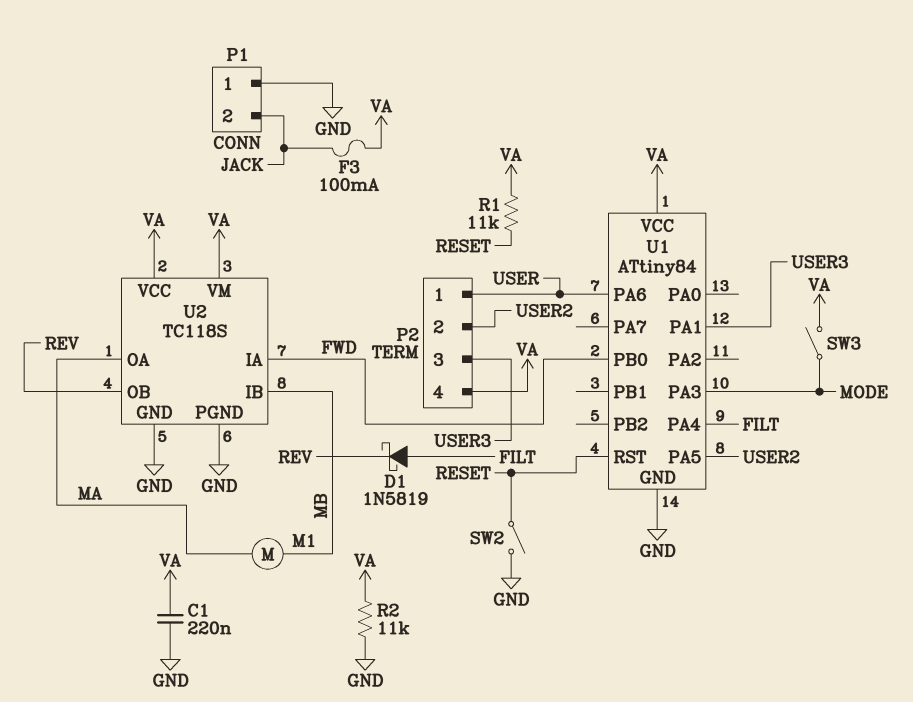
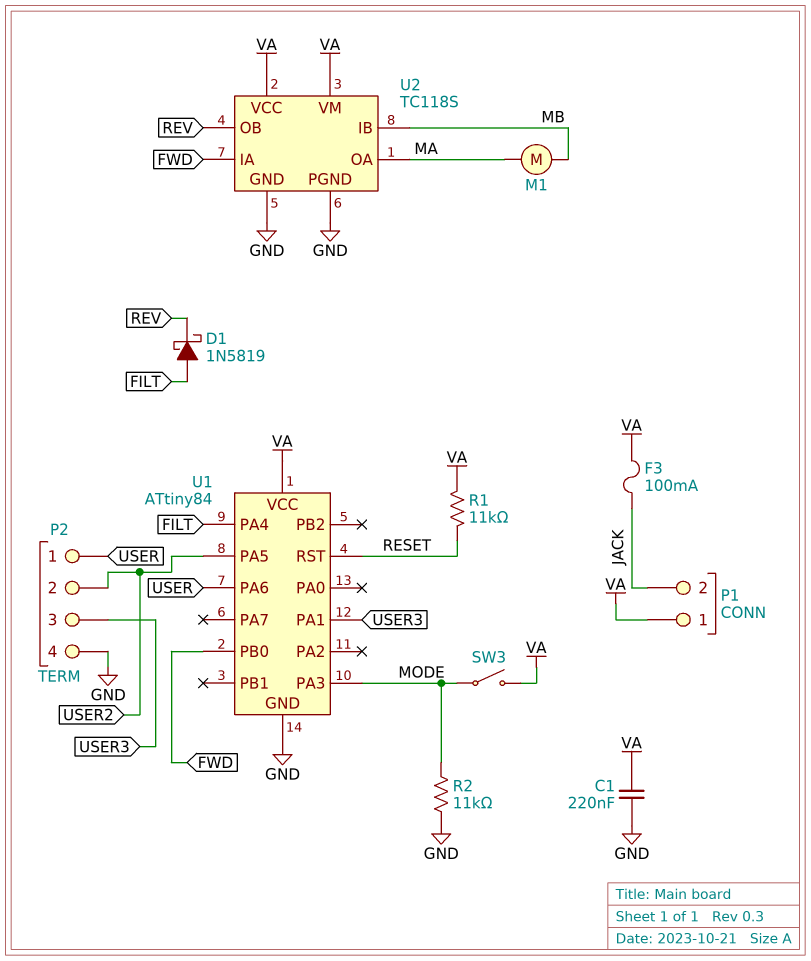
P1 pin 1: GND -> VA
P2 pin 4: VA -> GND
R2: 11k (GND, VA) -> 11k (GND, MODE)
SW2: switch (GND, RESET) -> none

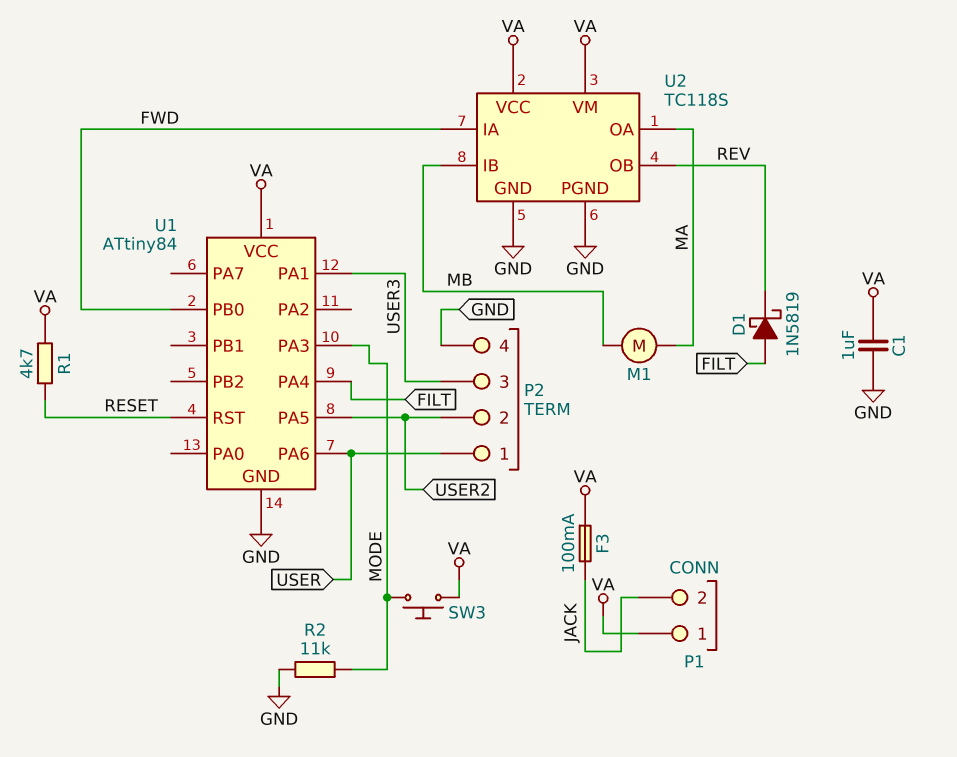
C1: 220nF (GND, VA) -> 1uF (GND, VA)
R1: 11k (RESET, VA) -> 4.7k (RESET, VA)
SW3: switch (MODE, VA) -> button (MODE, VA)

